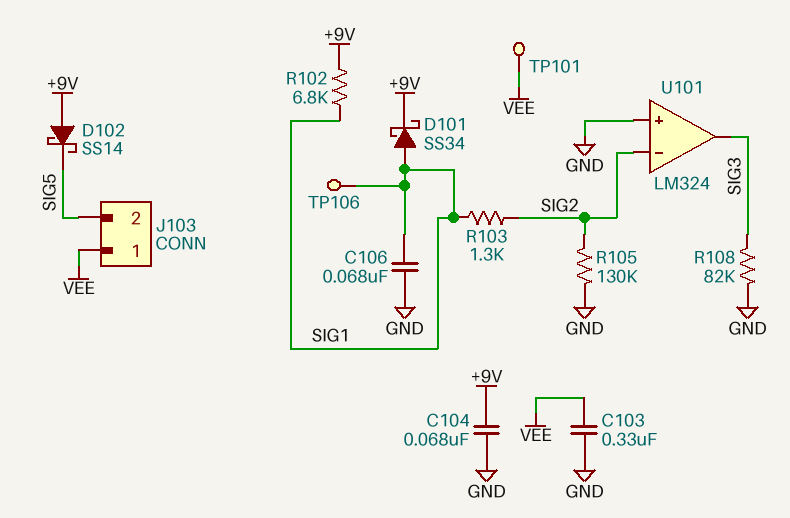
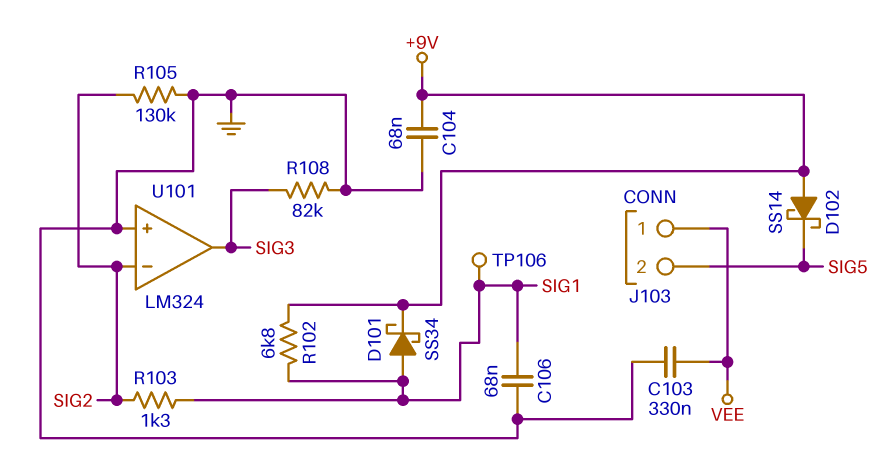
TP101: test point (VEE) -> none

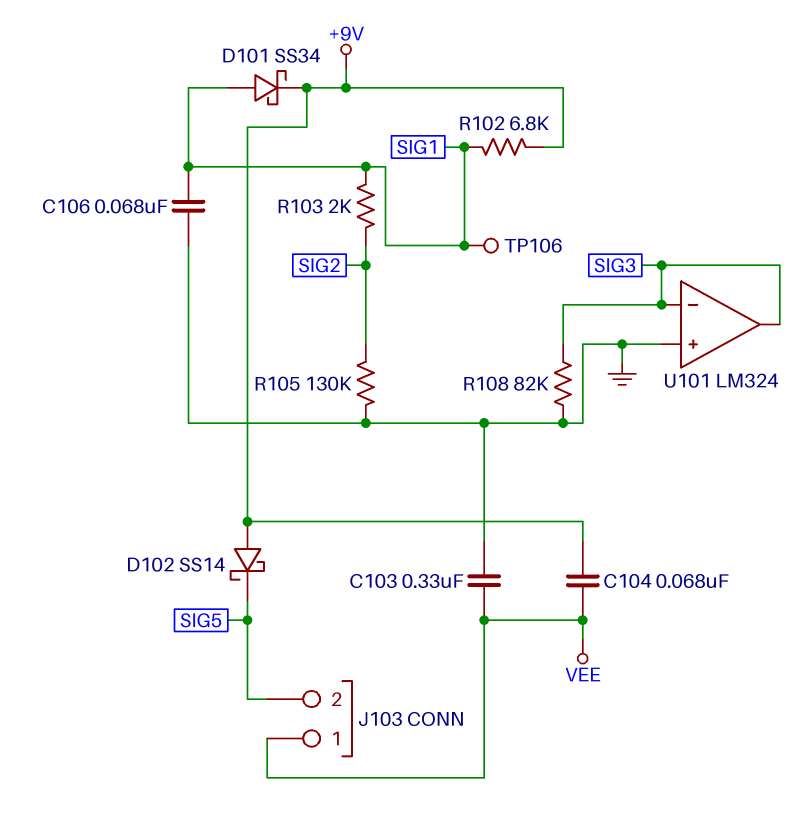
C104: 68nF (+9V, GND) -> 68nF (+9V, VEE)
R103: 1.3k (SIG1, SIG2) -> 2k (SIG1, SIG2)
U101 pin in-: SIG2 -> SIG3

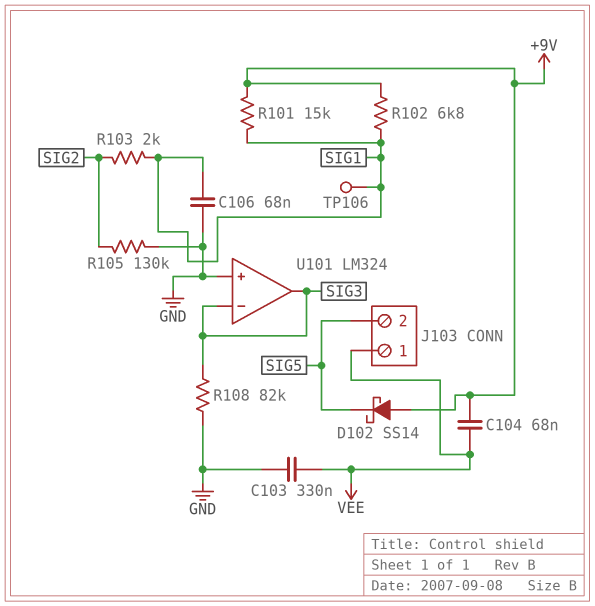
D101: schottky SS34 (A SIG1, K +9V) -> none
R101: none -> 15k (+9V, SIG1)

